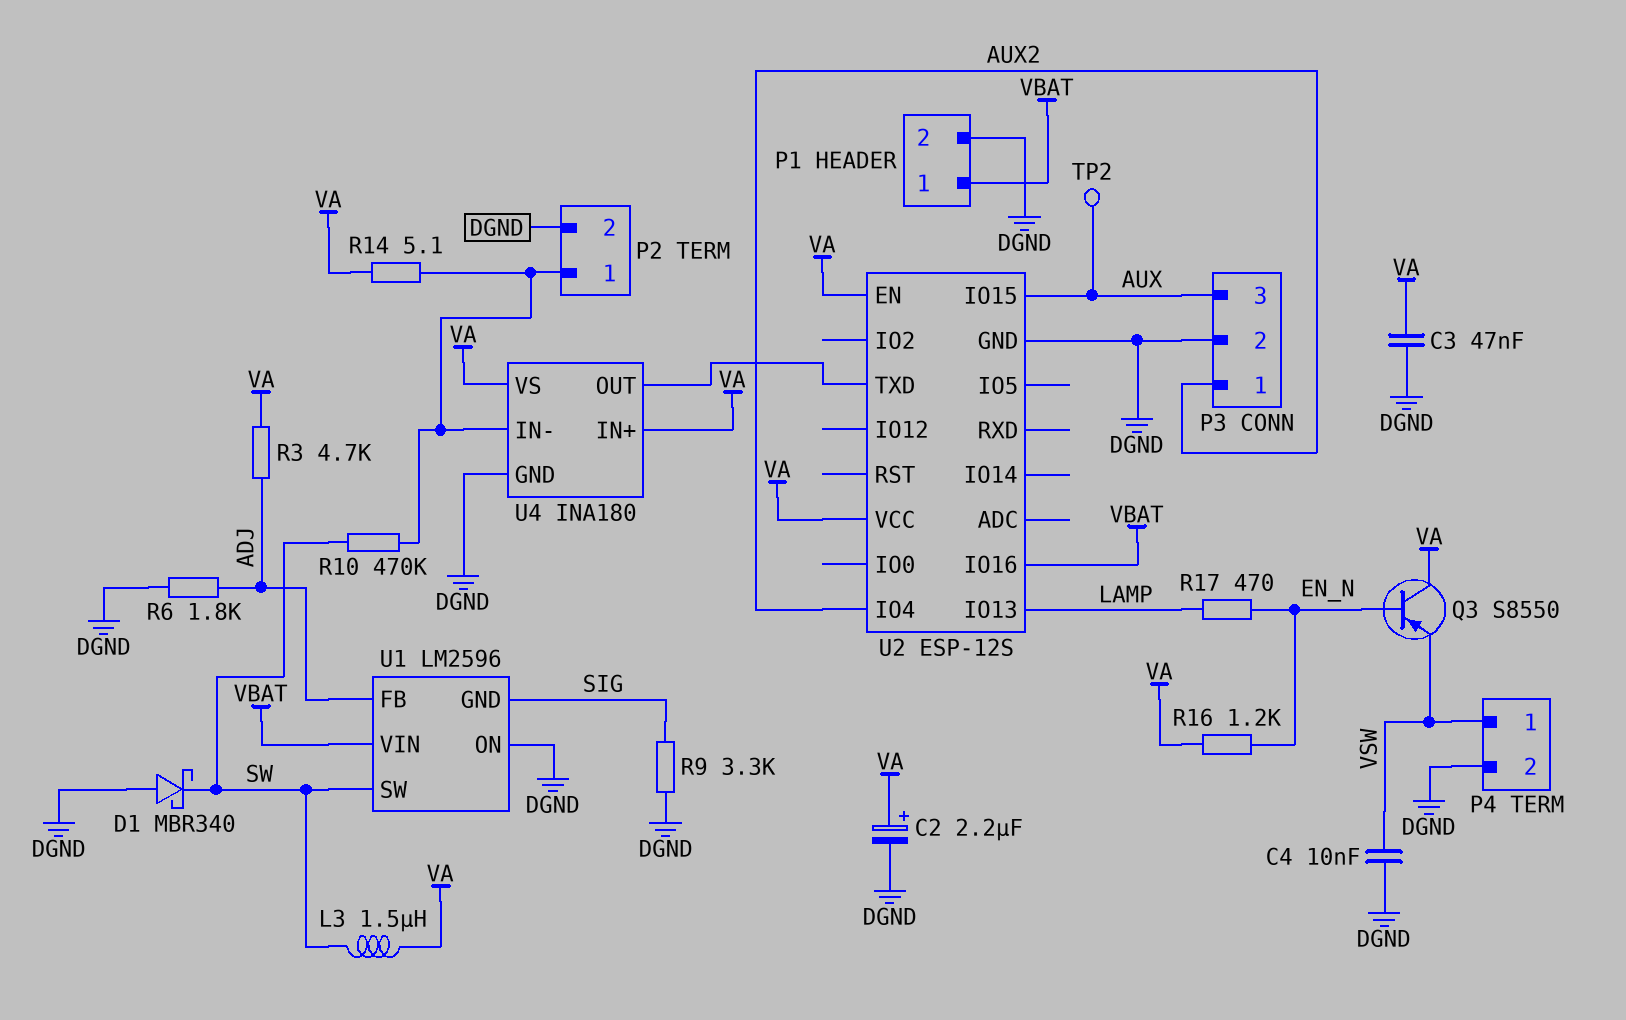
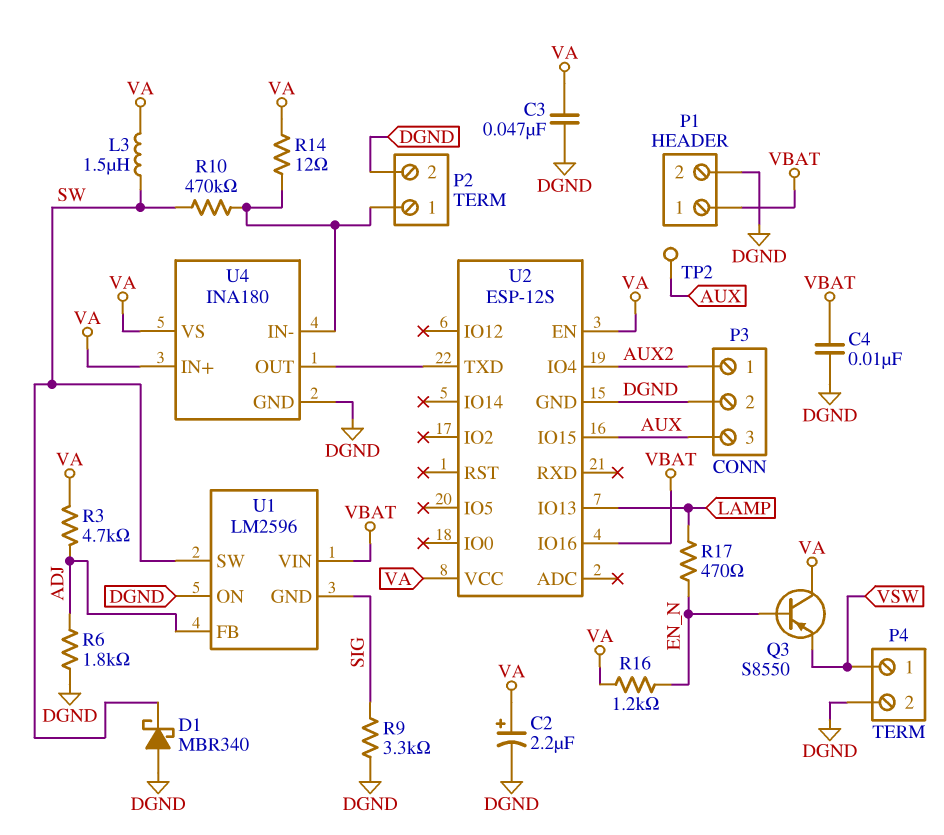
C4: 10nF (DGND, VSW) -> 10nF (DGND, VBAT)
R14: 5.1 (P2/1, VA) -> 12 (P2/1, VA)

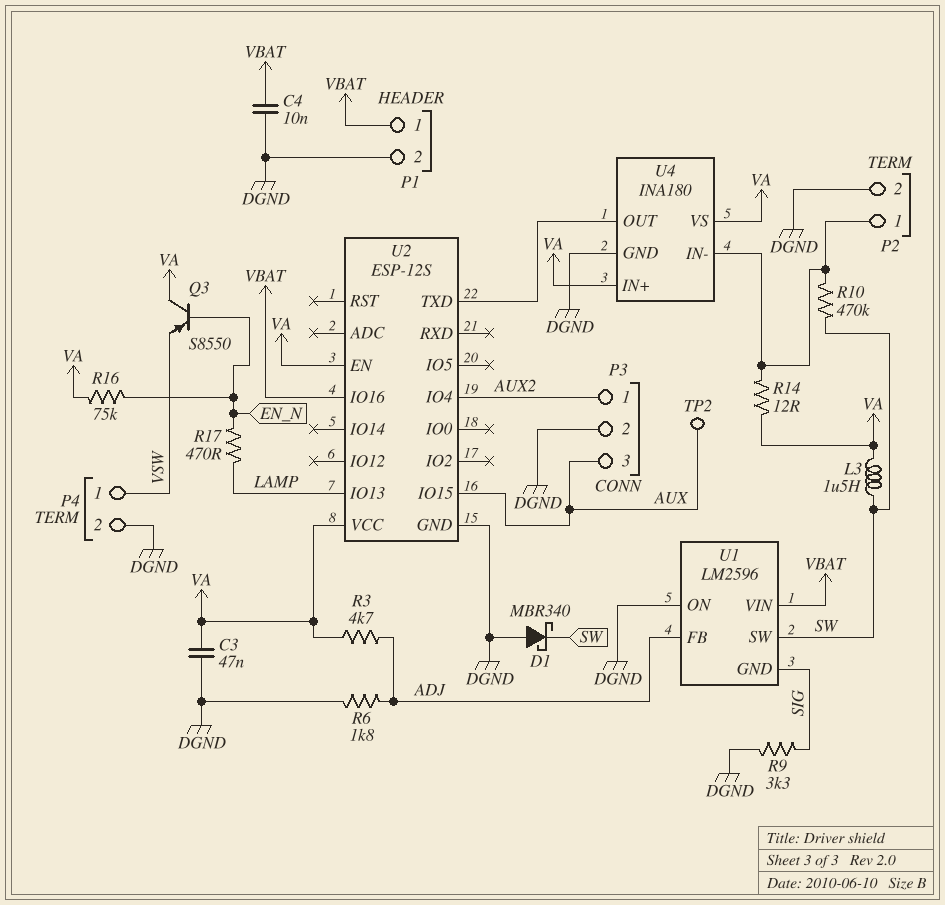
C2: 2.2uF (plus VA, minus DGND) -> none
R16: 1.2k (EN_N, VA) -> 75k (EN_N, VA)

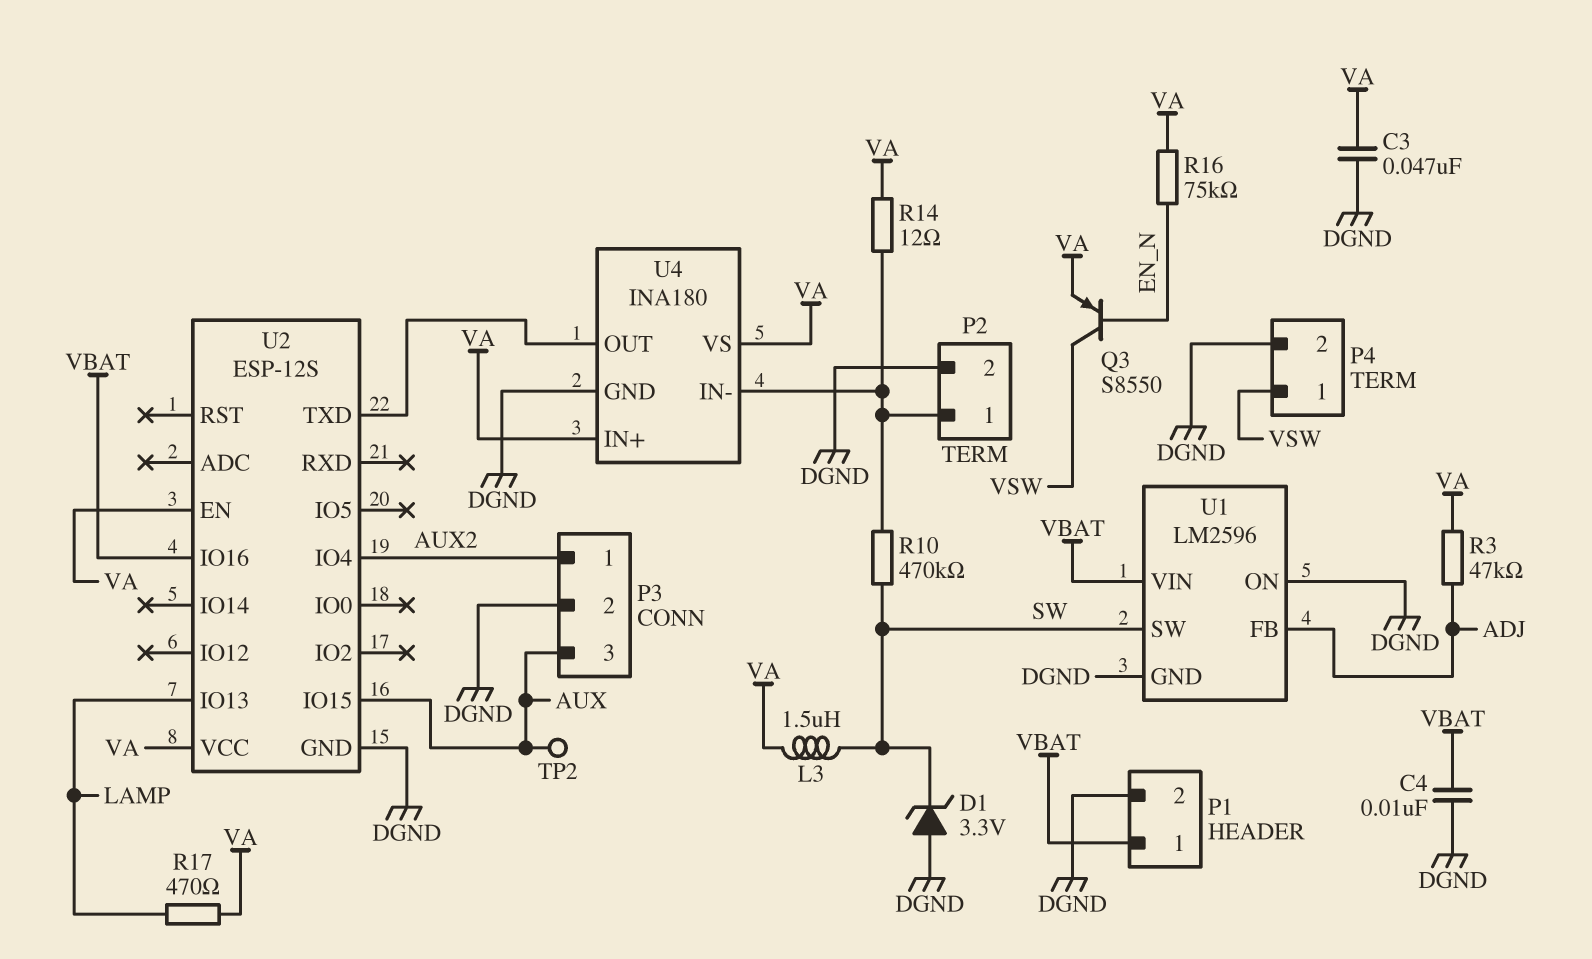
D1: schottky MBR340 (A DGND, K SW) -> zener 3.3V (A DGND, K SW)
Q3: PNP S8550 (B EN_N, C VA, E VSW) -> PNP S8550 (B EN_N, C VSW, E VA)
R3: 4.7k (ADJ, VA) -> 47k (ADJ, VA)
R6: 1.8k (ADJ, DGND) -> none
R9: 3.3k (DGND, SIG) -> none
R17: 470 (EN_N, LAMP) -> 470 (LAMP, VA)
U1 pin GND: SIG -> DGND

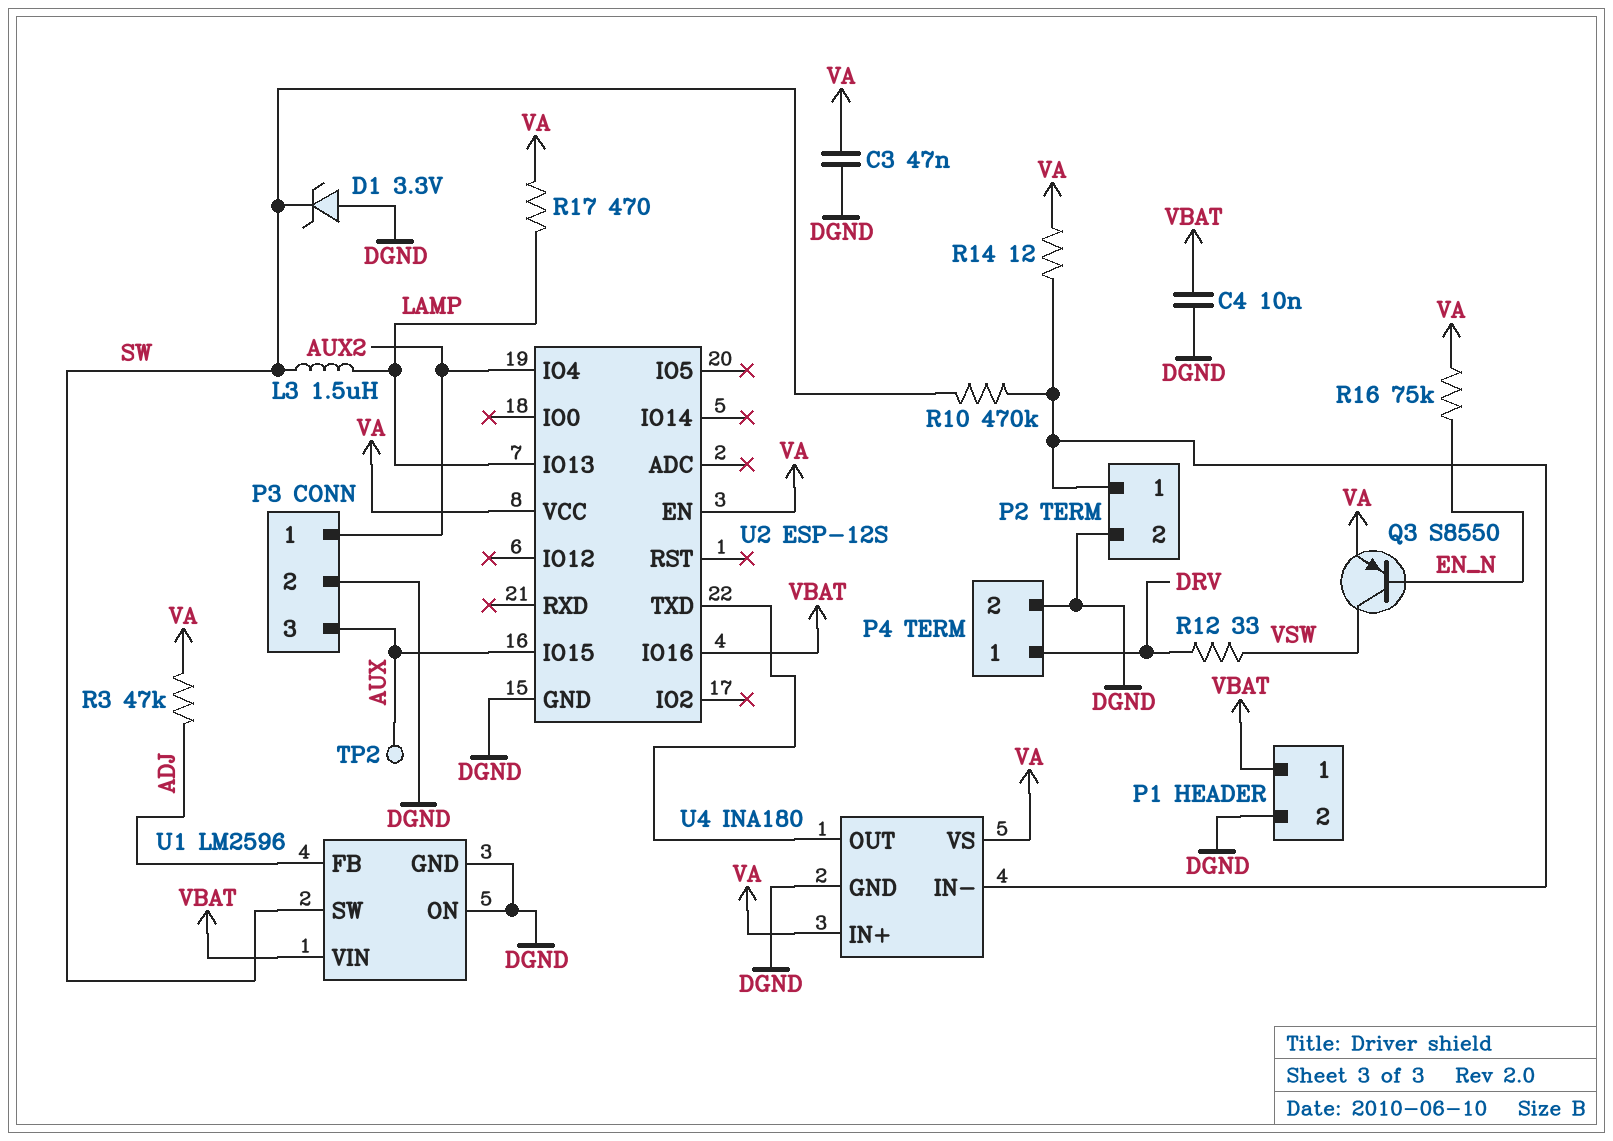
L3: 1.5uH (SW, VA) -> 1.5uH (LAMP, SW)
P4 pin 1: VSW -> DRV
R12: none -> 33 (DRV, VSW)

